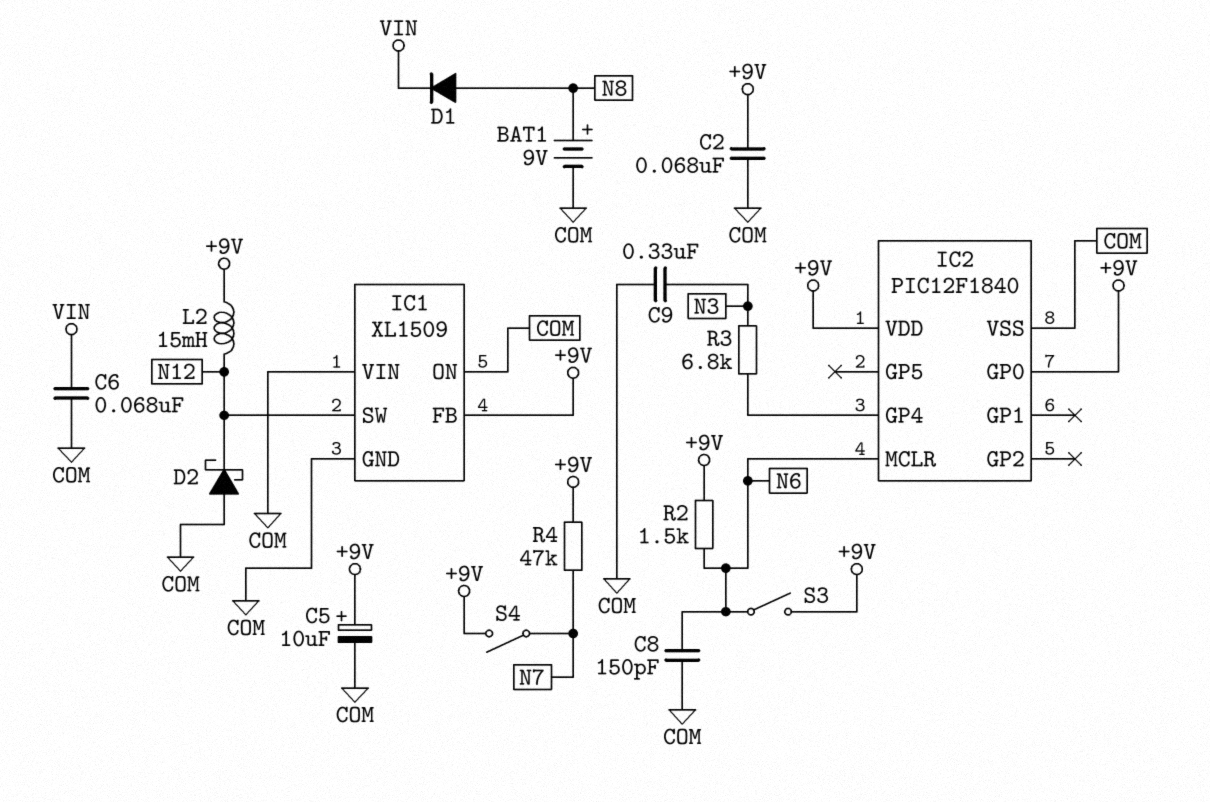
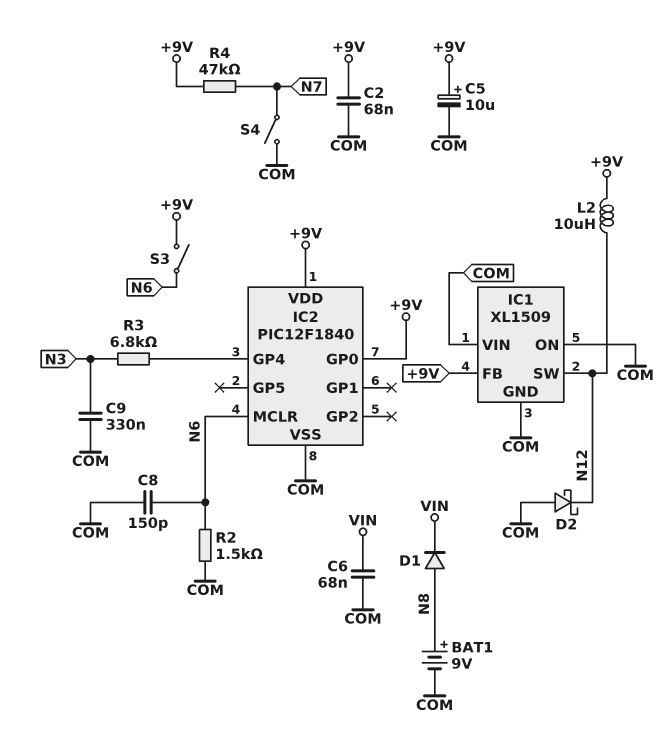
L2: 15mH (+9V, N12) -> 10uH (+9V, N12)
R2: 1.5k (+9V, N6) -> 1.5k (COM, N6)
S4: switch (+9V, N7) -> switch (COM, N7)

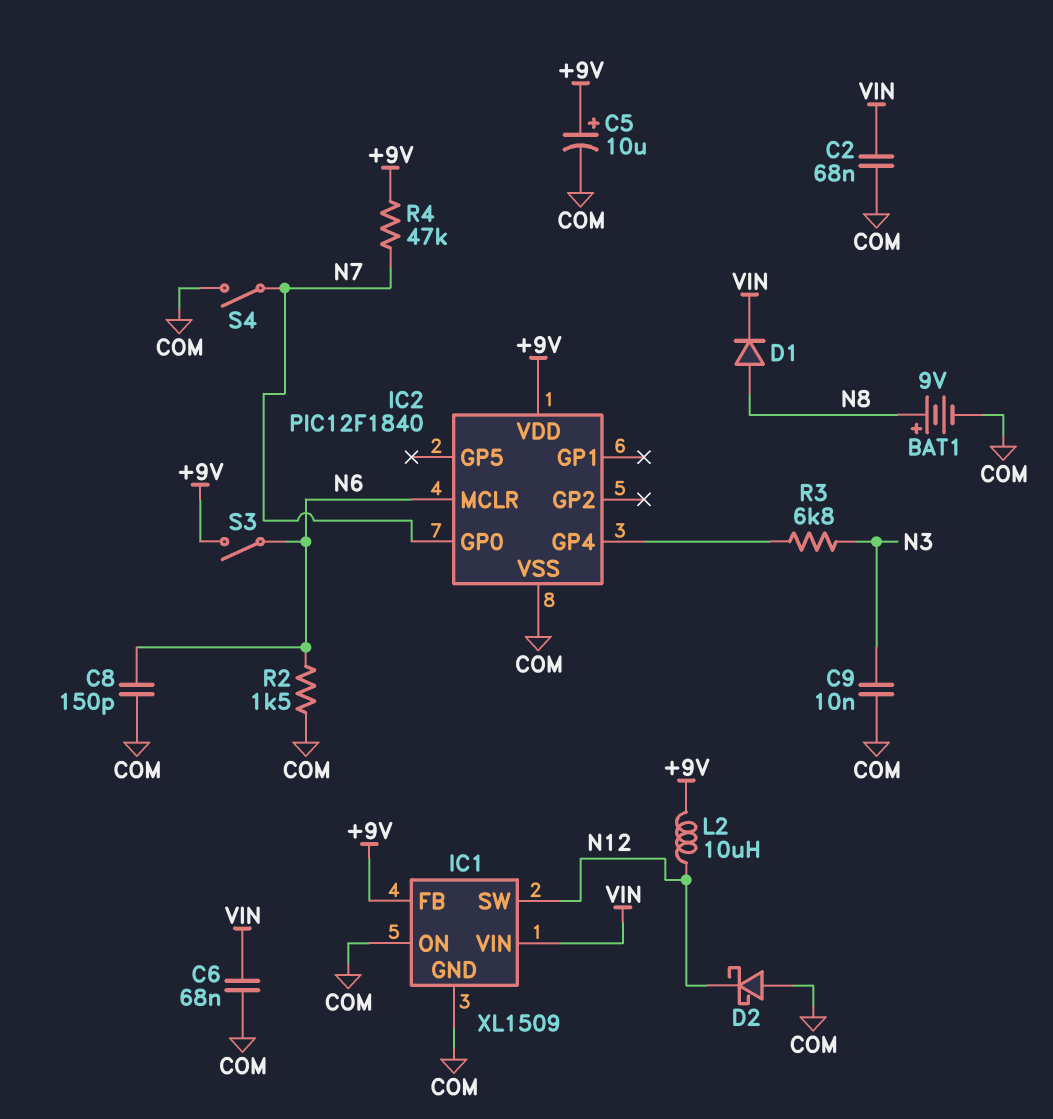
C2: 68nF (+9V, COM) -> 68nF (COM, VIN)
C9: 330nF (COM, N3) -> 10nF (COM, N3)
IC1 pin VIN: COM -> VIN
IC2 pin GP0: +9V -> N7

